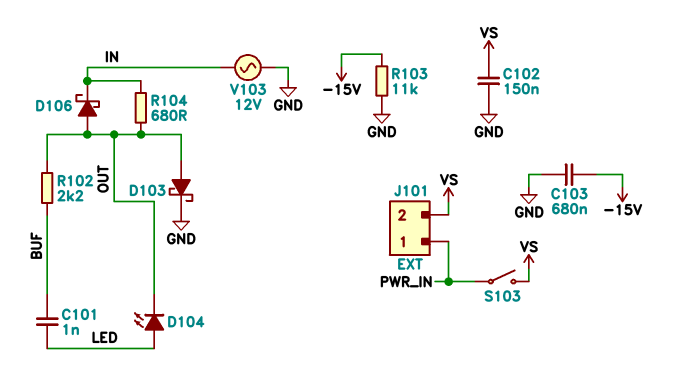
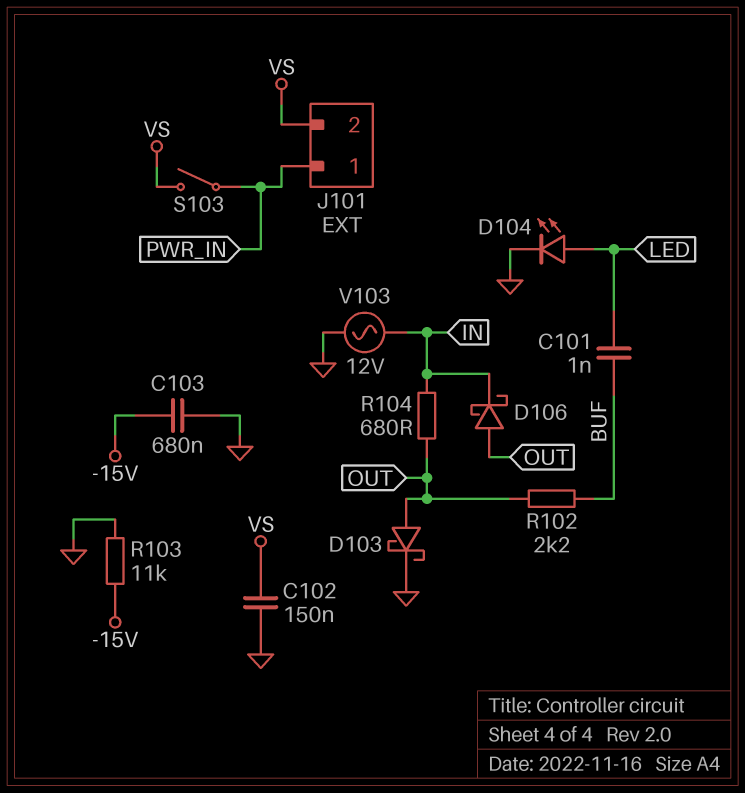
D104: LED (A LED, K OUT) -> LED (A LED, K GND)

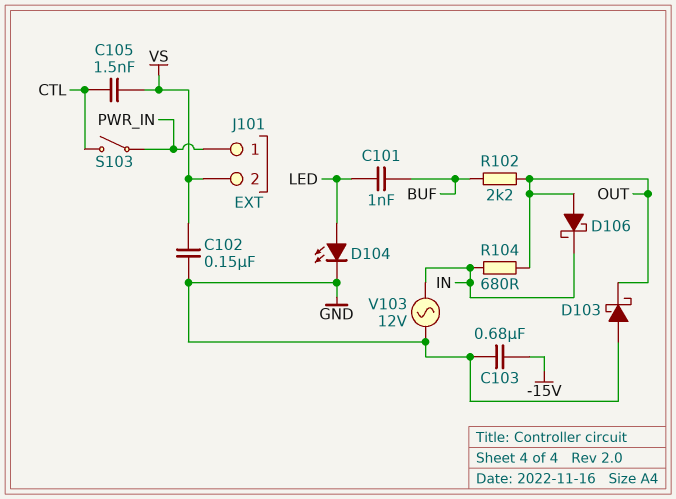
C105: none -> 1.5nF (CTL, VS)
D103: schottky (A OUT, K GND) -> schottky (A GND, K OUT)
R103: 11k (-15V, GND) -> none
S103: switch (PWR_IN, VS) -> switch (CTL, PWR_IN)

